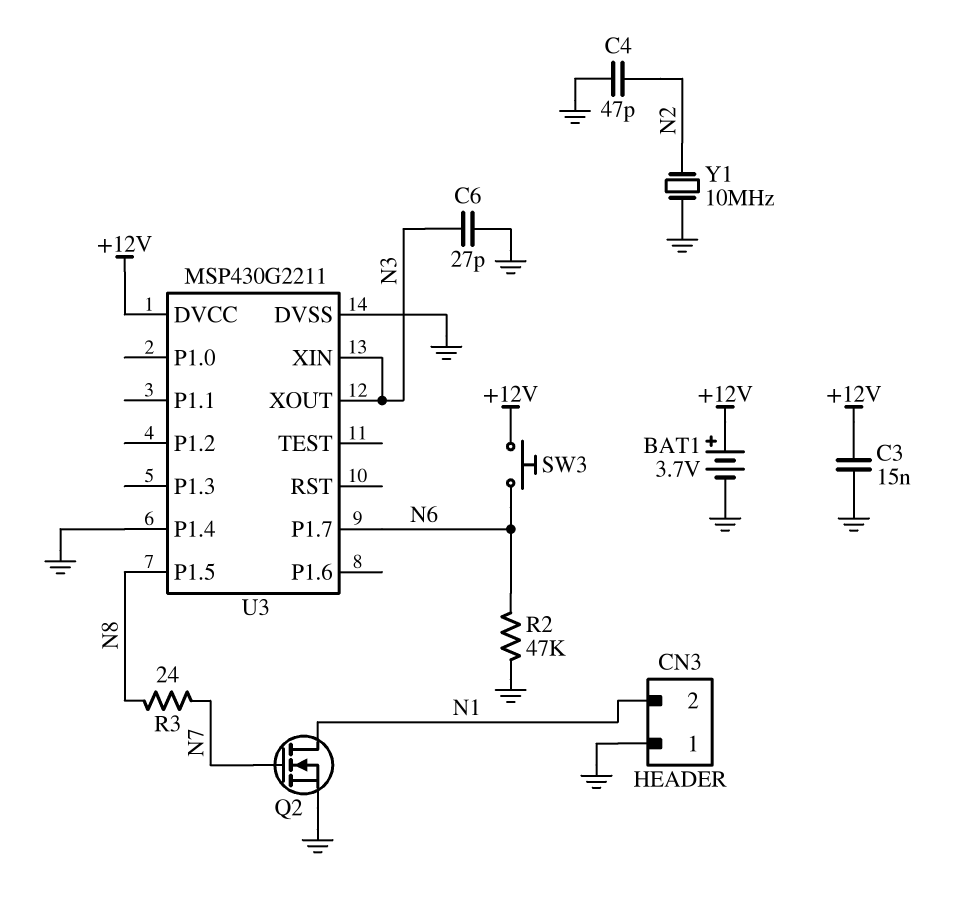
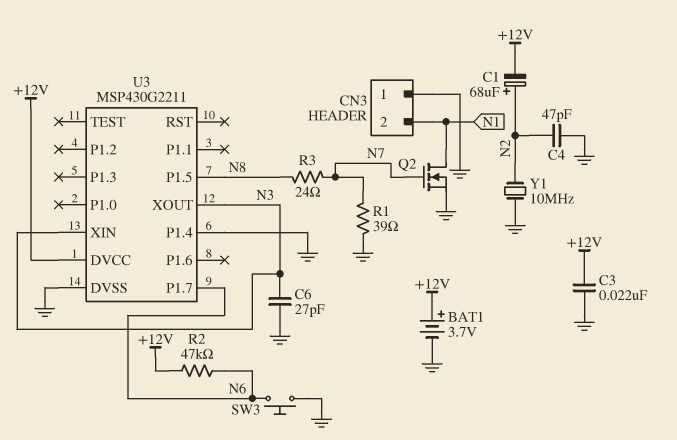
C1: none -> 68uF (plus N2, minus +12V)
C3: 15nF (+12V, GND) -> 22nF (+12V, GND)
R1: none -> 39 (GND, N7)
R2: 47k (GND, N6) -> 47k (+12V, N6)
SW3: button (+12V, N6) -> button (GND, N6)

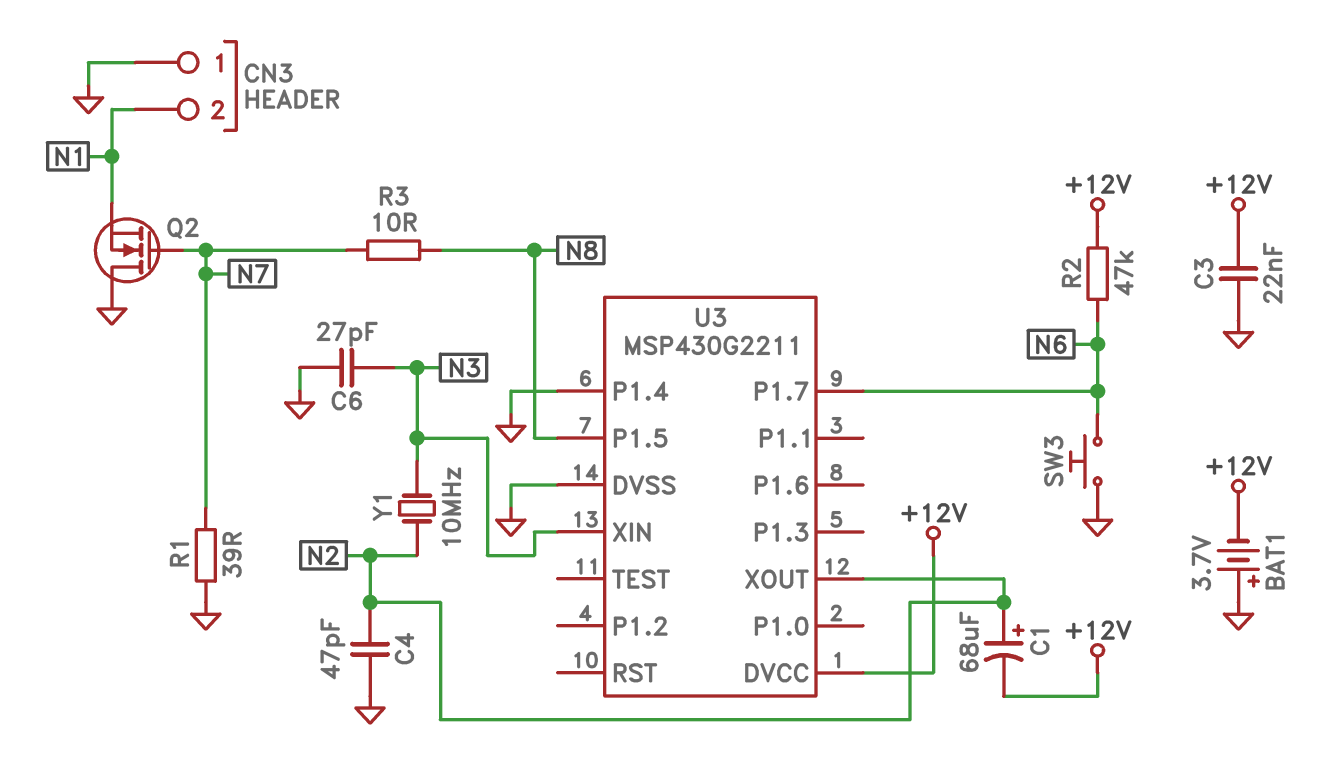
BAT1: 3.7V (plus +12V, minus GND) -> 3.7V (plus GND, minus +12V)
Q2: NMOS (G N7, D N1, S GND) -> NMOS (G N7, D GND, S N1)
R3: 24 (N7, N8) -> 10 (N7, N8)
U3 pin XOUT: N3 -> N2
Y1: 10MHz (GND, N2) -> 10MHz (N2, N3)

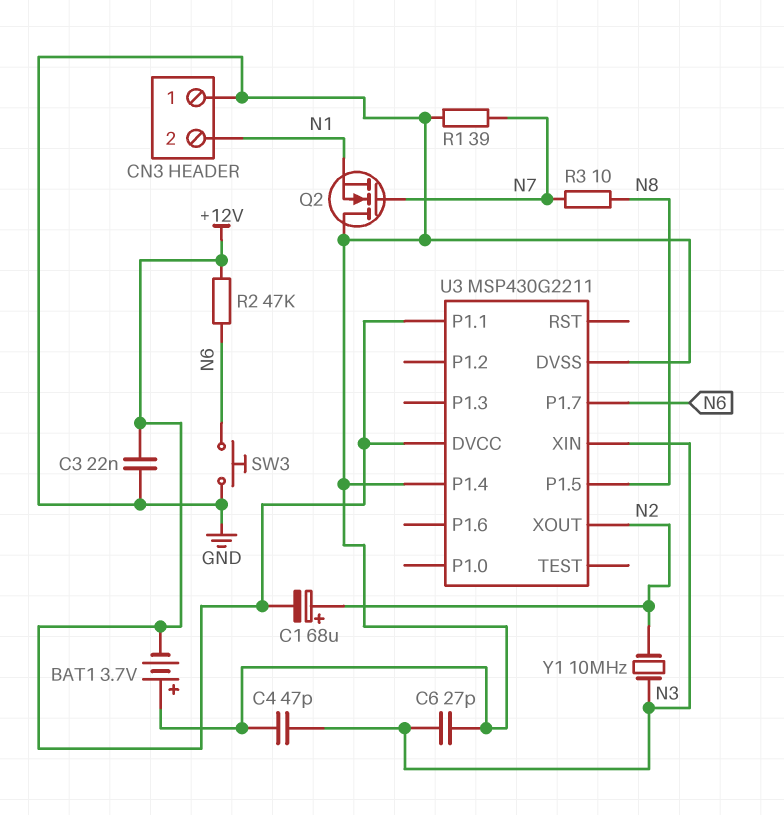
C4: 47pF (GND, N2) -> 47pF (GND, N3)
U3 pin P1.1: none -> +12V

